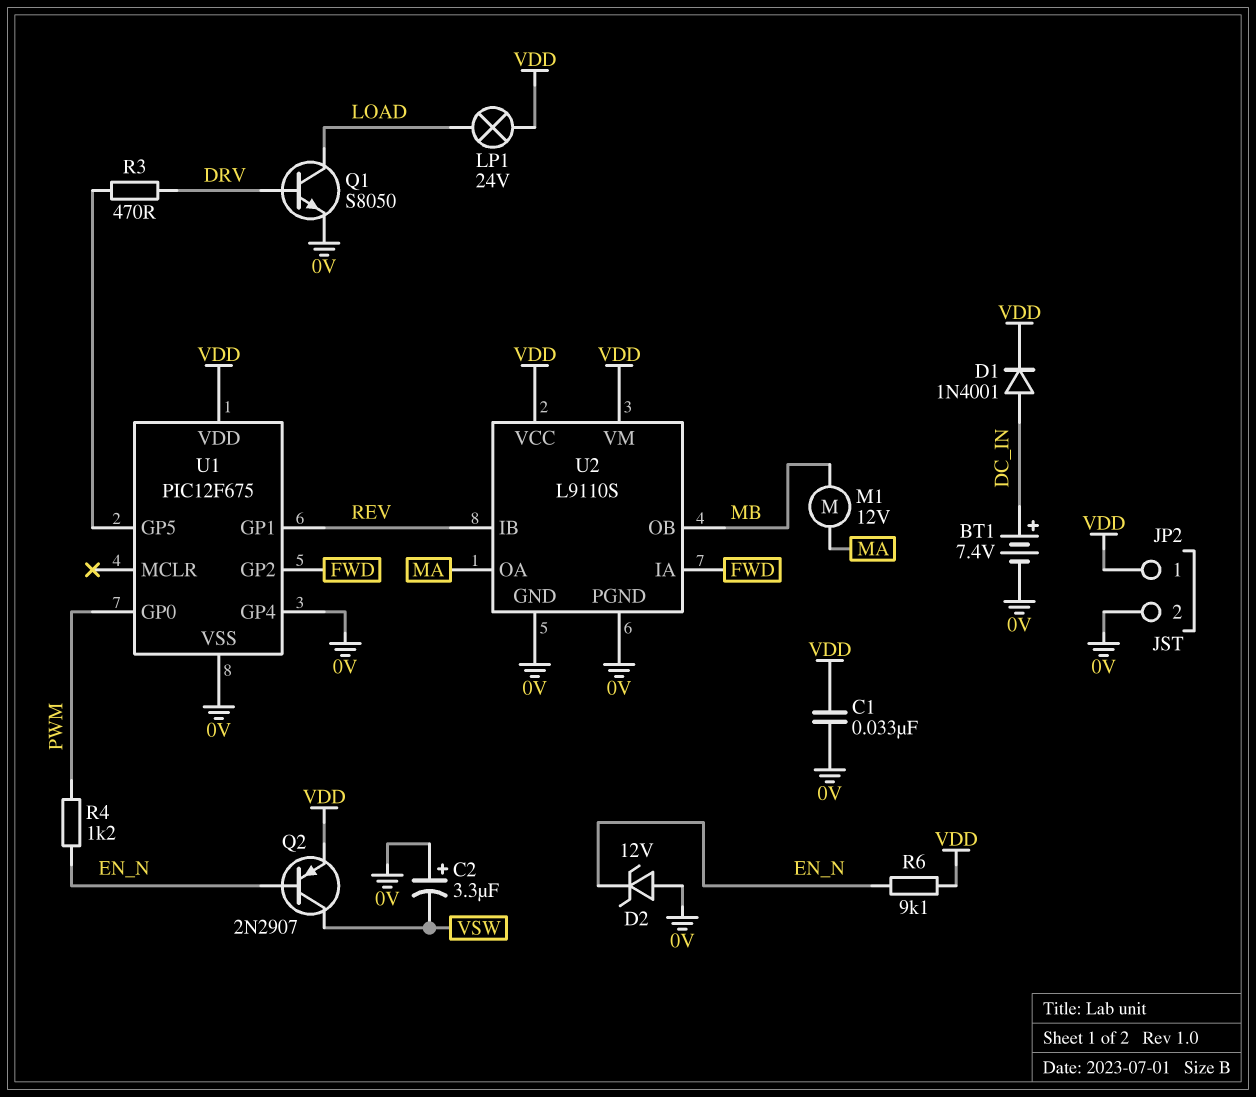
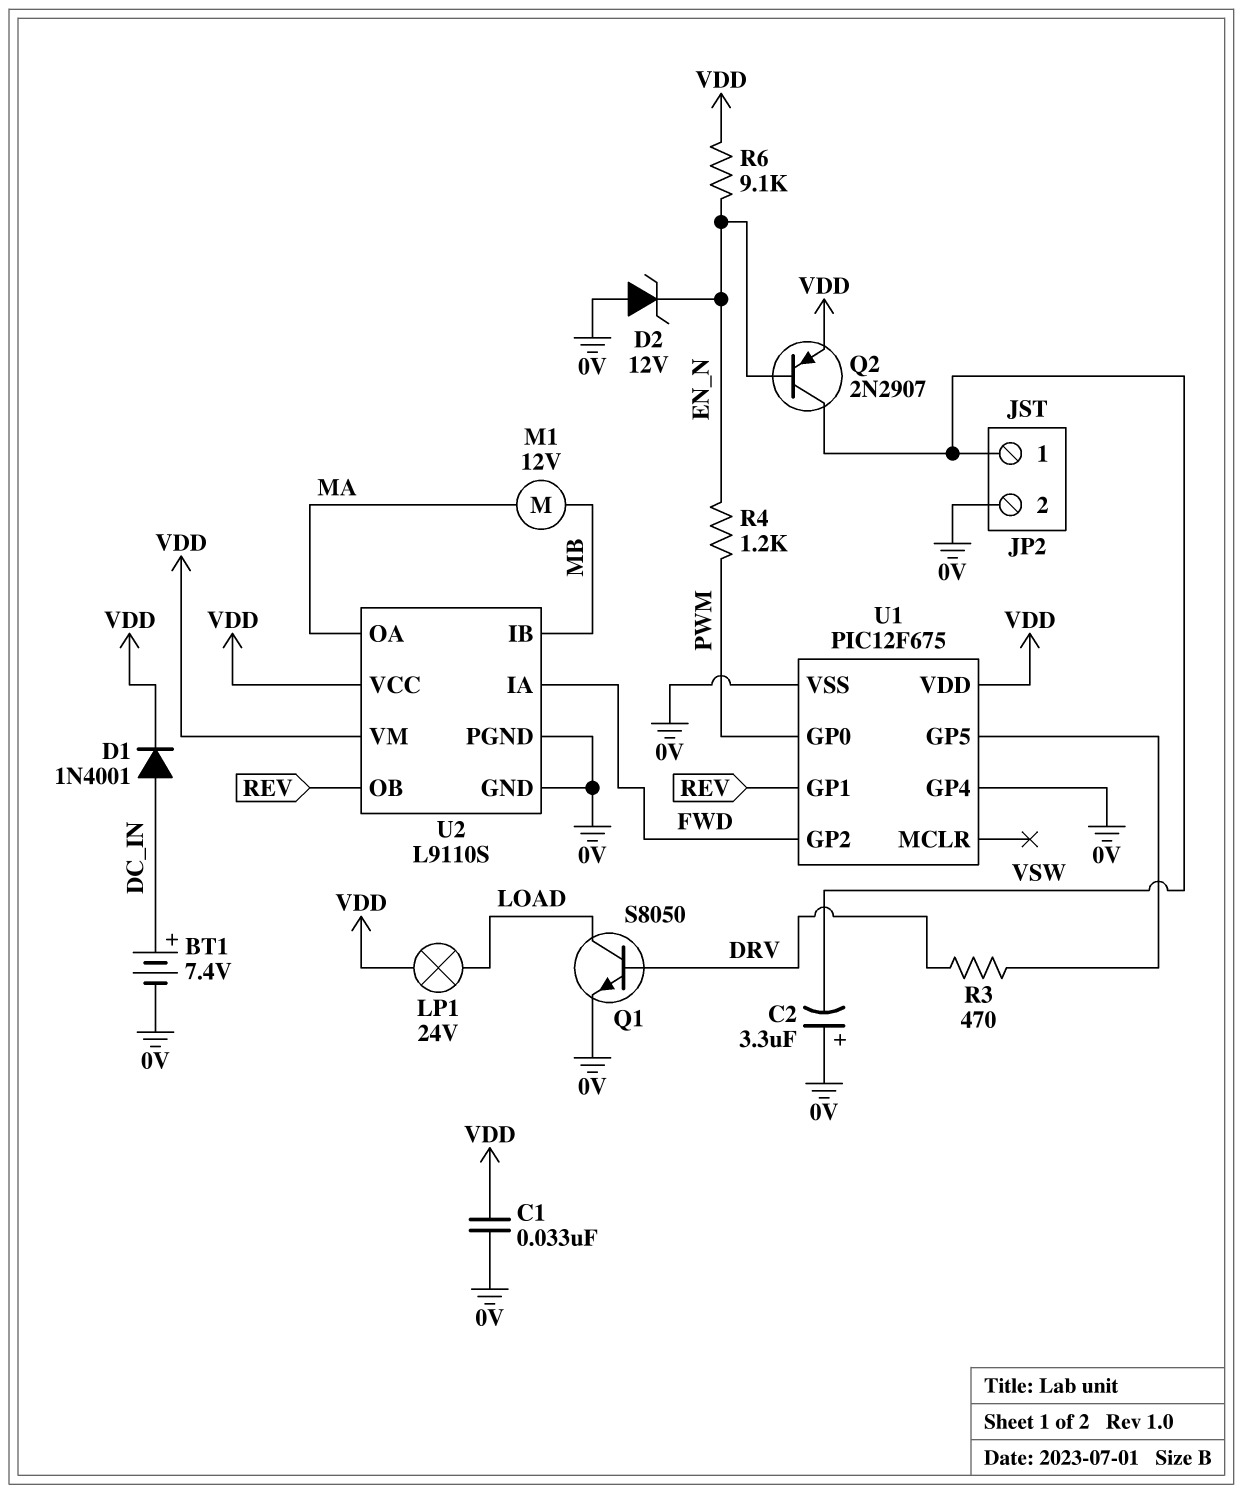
JP2 pin 1: VDD -> VSW
U2 pin IB: REV -> MB
U2 pin OB: MB -> REV

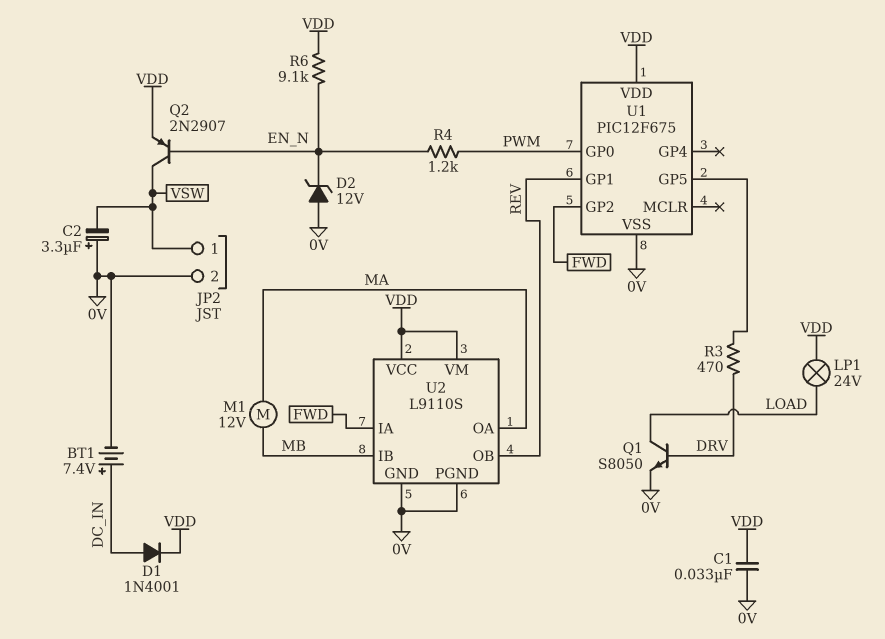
U1 pin GP4: 0V -> none

